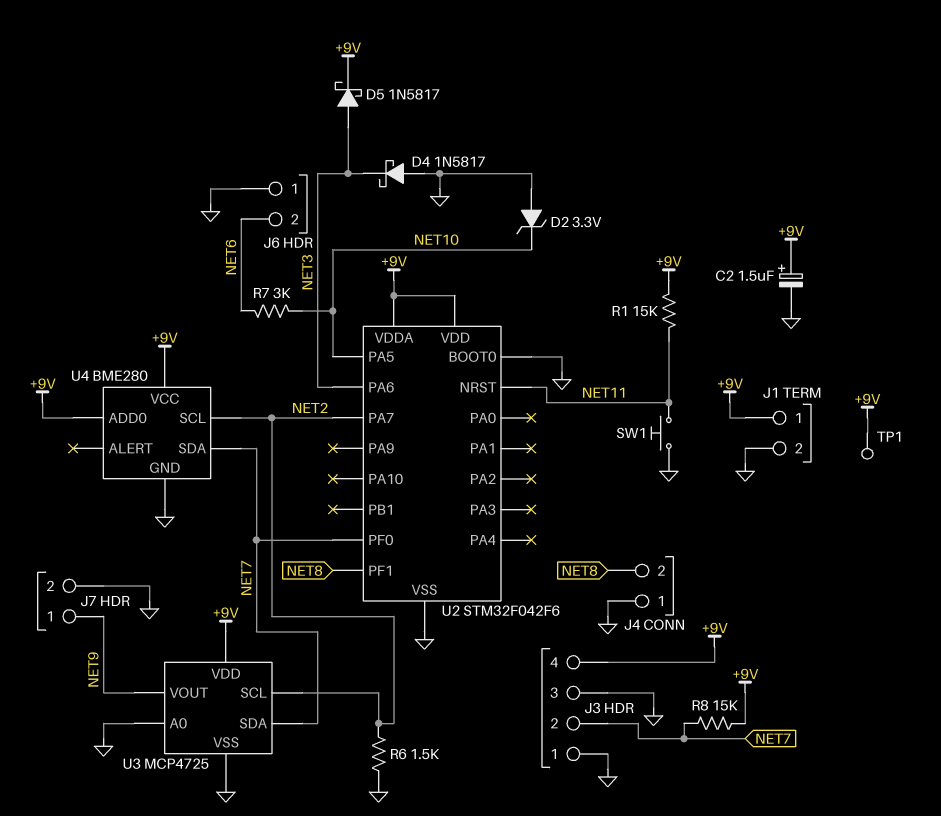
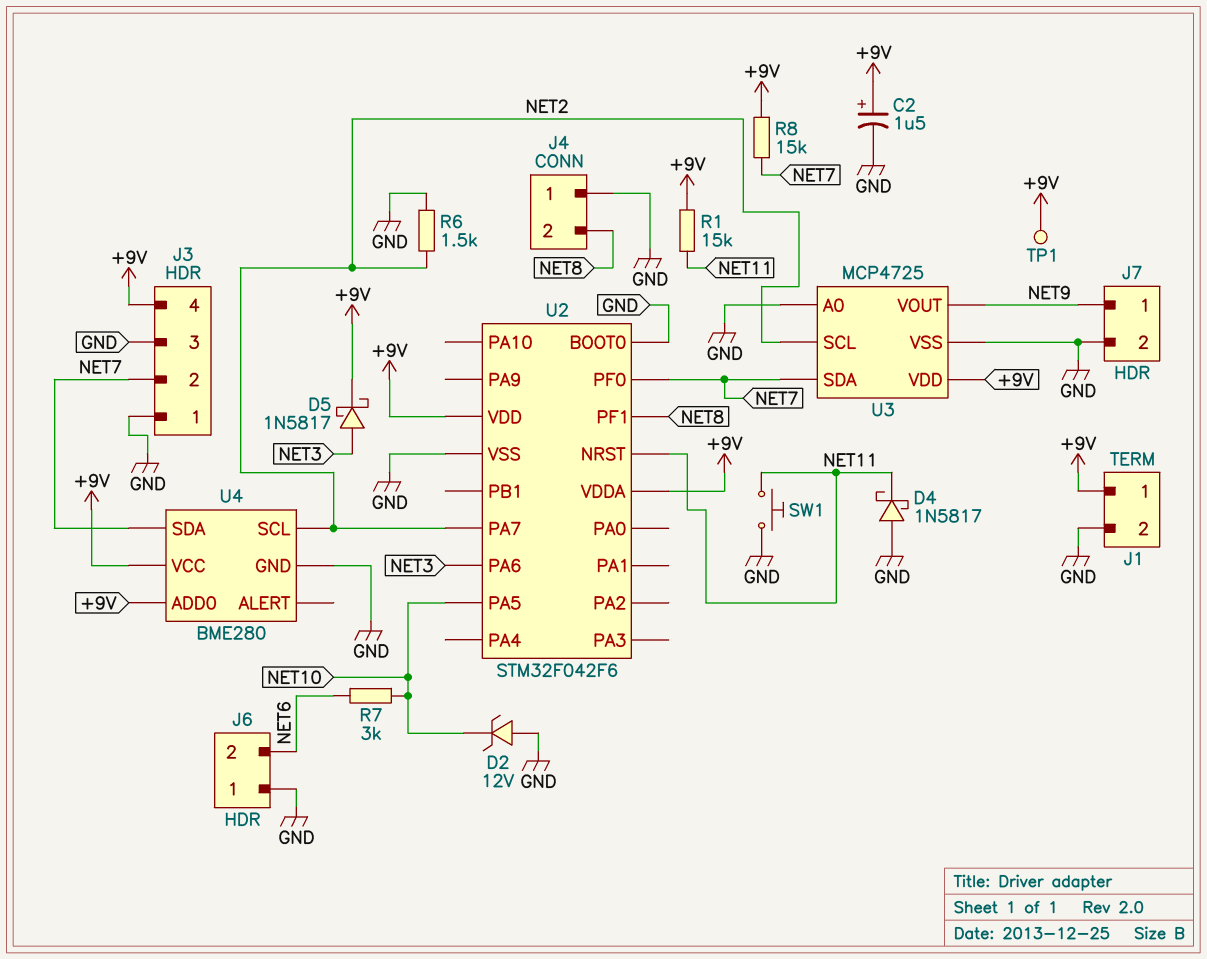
D2: zener 3.3V (A GND, K NET10) -> zener 12V (A GND, K NET10)
D4: schottky 1N5817 (A GND, K NET3) -> schottky 1N5817 (A GND, K NET11)

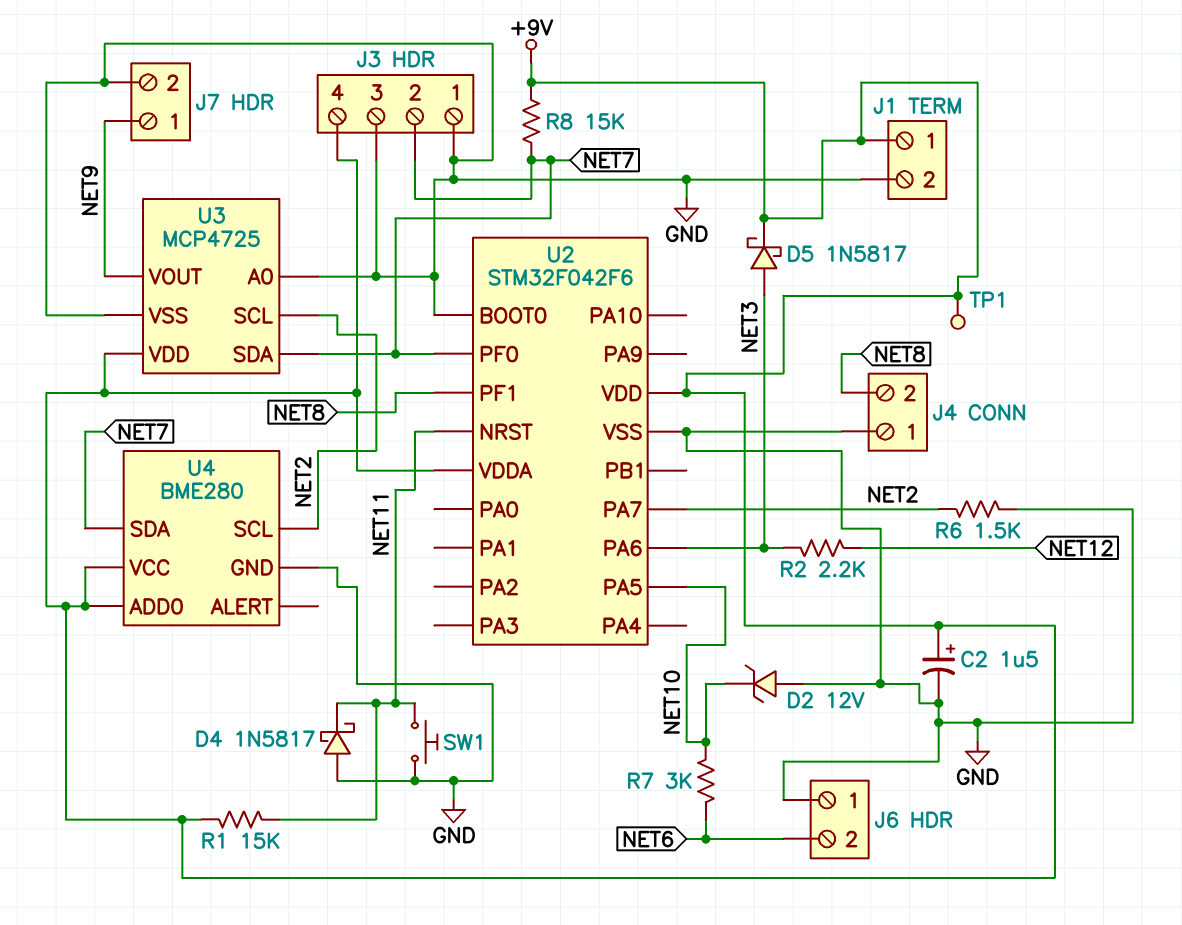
R2: none -> 2.2k (NET3, NET12)

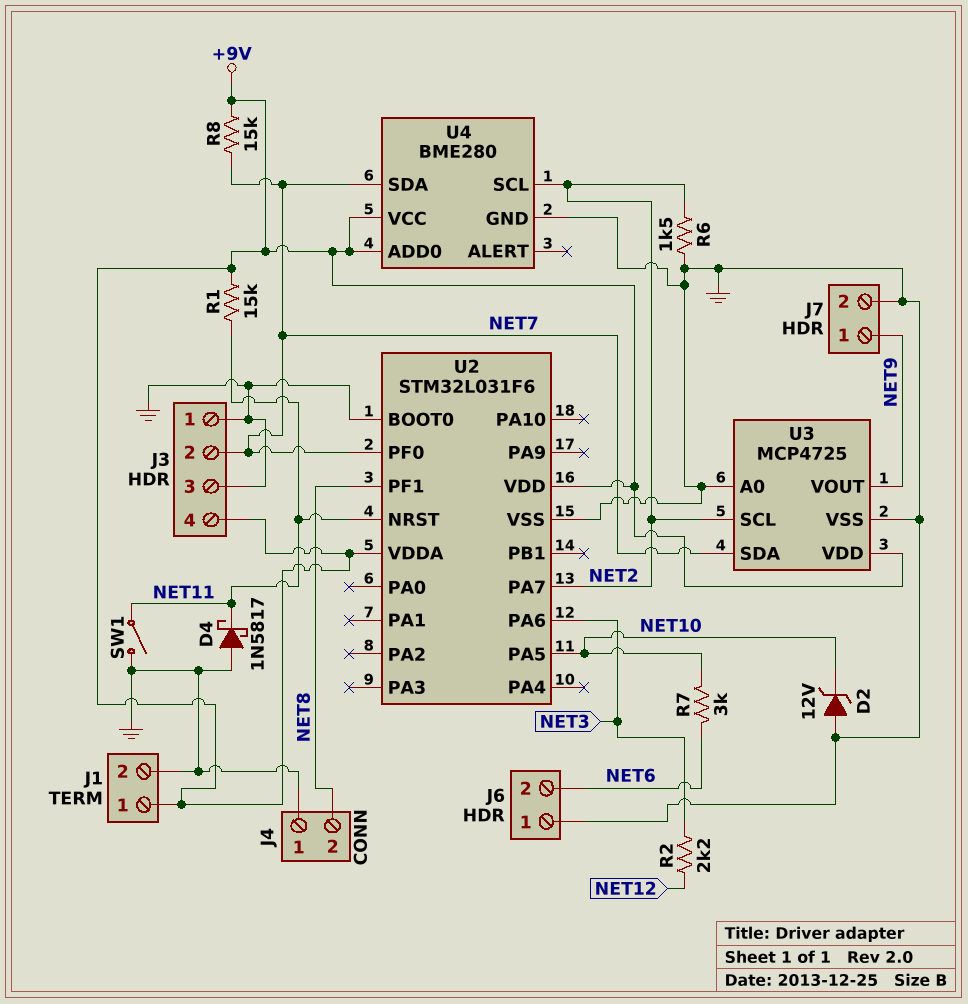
C2: 1.5uF (plus +9V, minus GND) -> none
D5: schottky 1N5817 (A NET3, K +9V) -> none
SW1: button (GND, NET11) -> switch (GND, NET11)
TP1: test point (+9V) -> none
U2: STM32F042F6 -> STM32L031F6

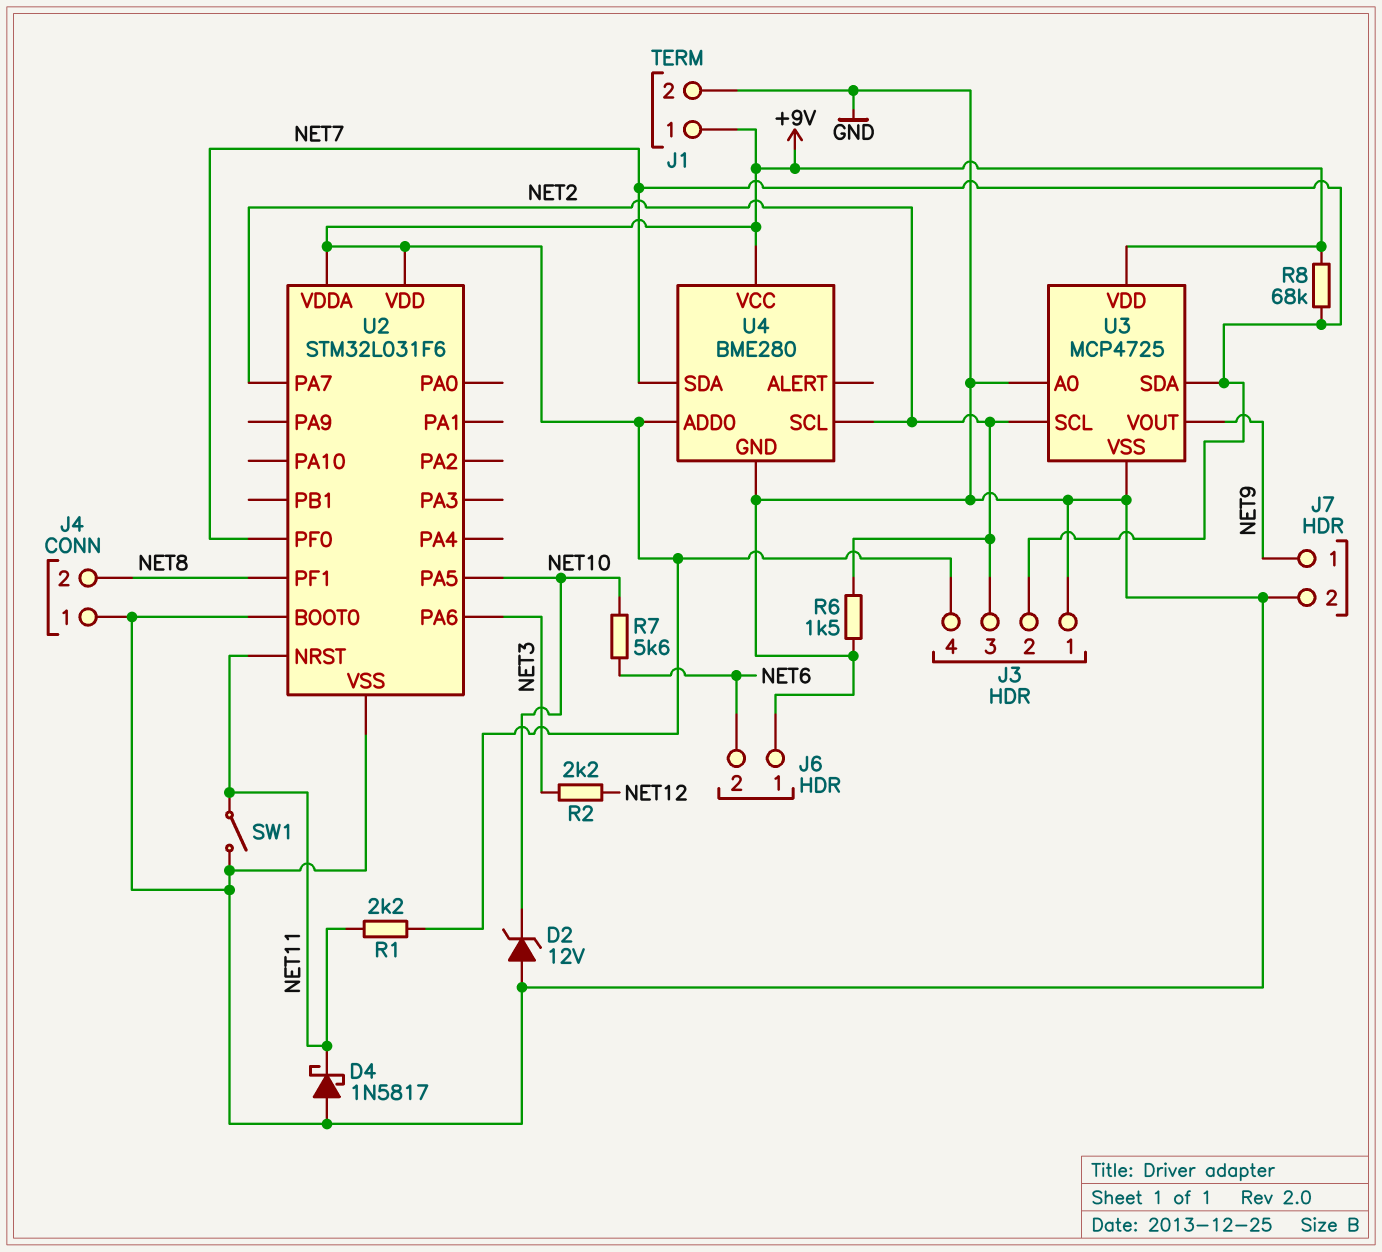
J3 pin 3: GND -> NET2
R1: 15k (+9V, NET11) -> 2.2k (+9V, NET11)
R7: 3k (NET6, NET10) -> 5.6k (NET6, NET10)
R8: 15k (+9V, NET7) -> 68k (+9V, NET7)

